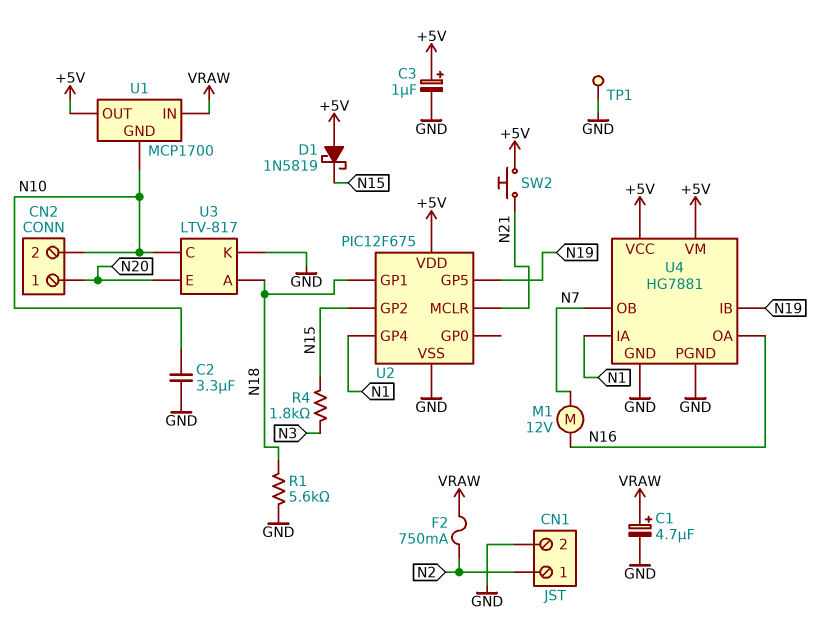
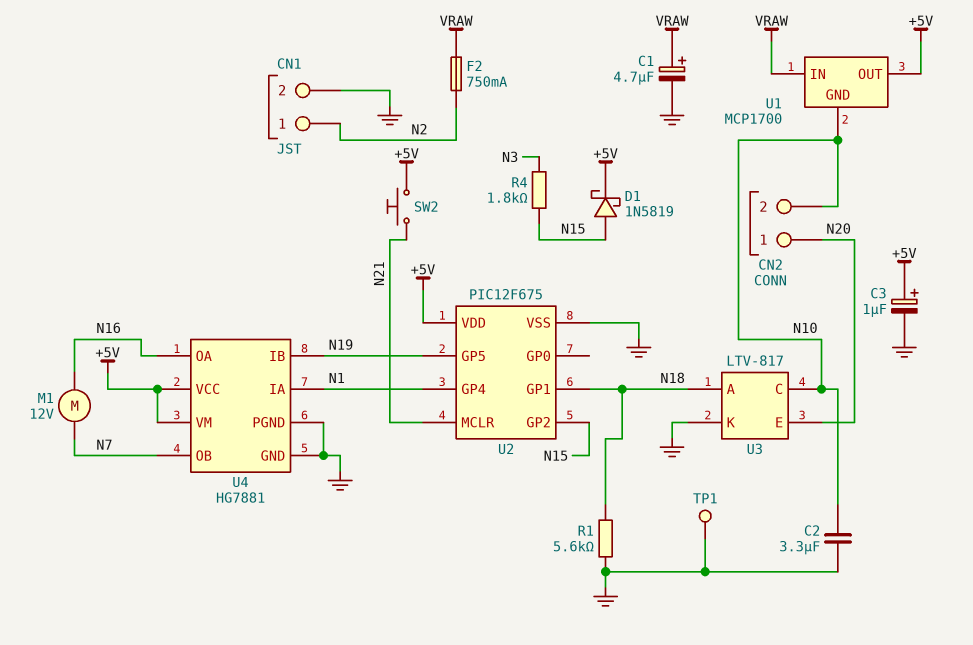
D1: schottky 1N5819 (A +5V, K N15) -> schottky 1N5819 (A N15, K +5V)

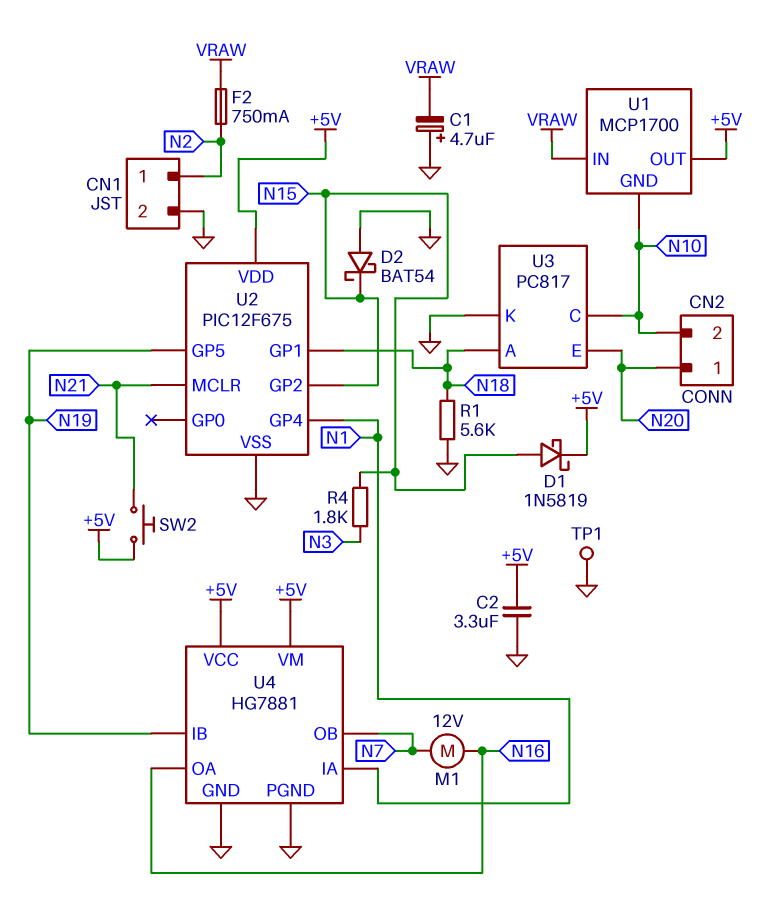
C1: 4.7uF (plus VRAW, minus GND) -> 4.7uF (plus GND, minus VRAW)
C2: 3.3uF (GND, N10) -> 3.3uF (+5V, GND)
C3: 1uF (plus +5V, minus GND) -> none
D2: none -> schottky BAT54 (A GND, K N15)
U3: LTV-817 -> PC817

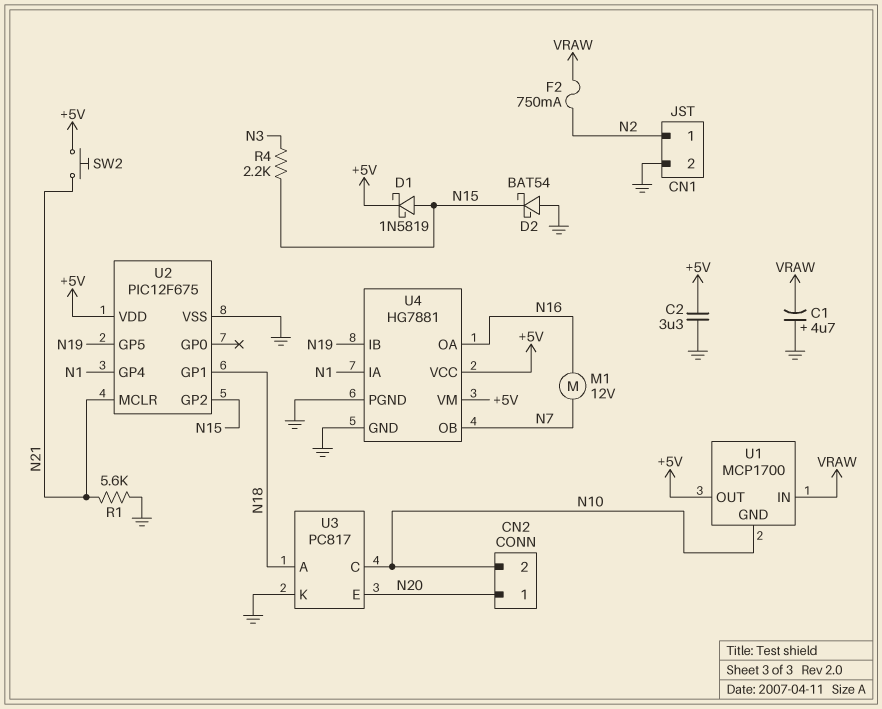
R1: 5.6k (GND, N18) -> 5.6k (GND, N21)
R4: 1.8k (N3, N15) -> 2.2k (N3, N15)
TP1: test point (GND) -> none

